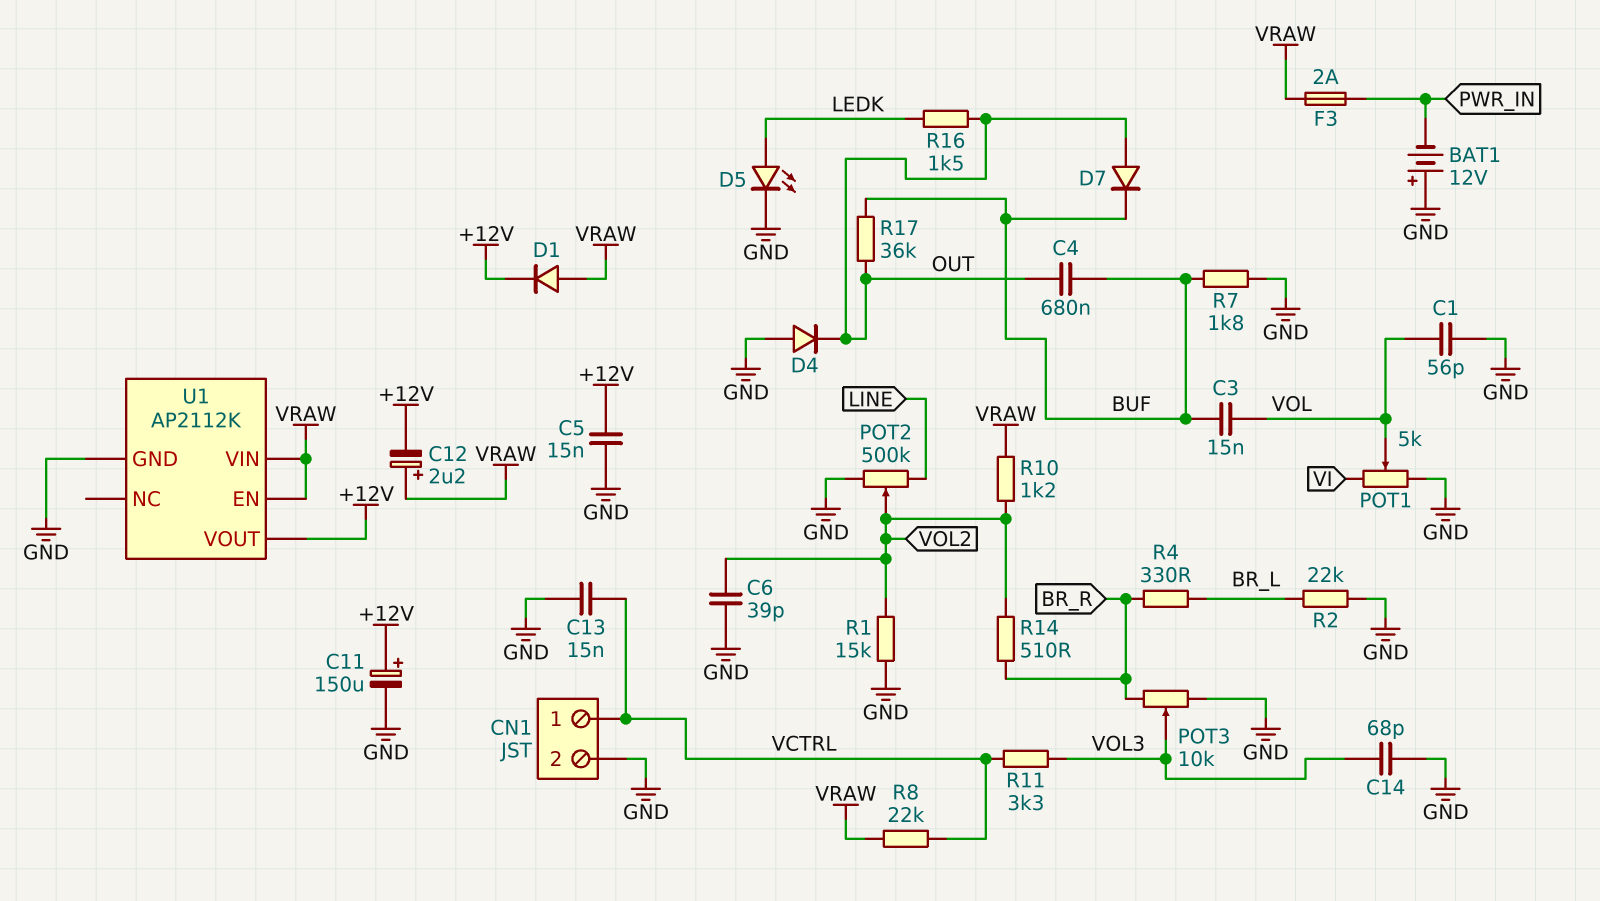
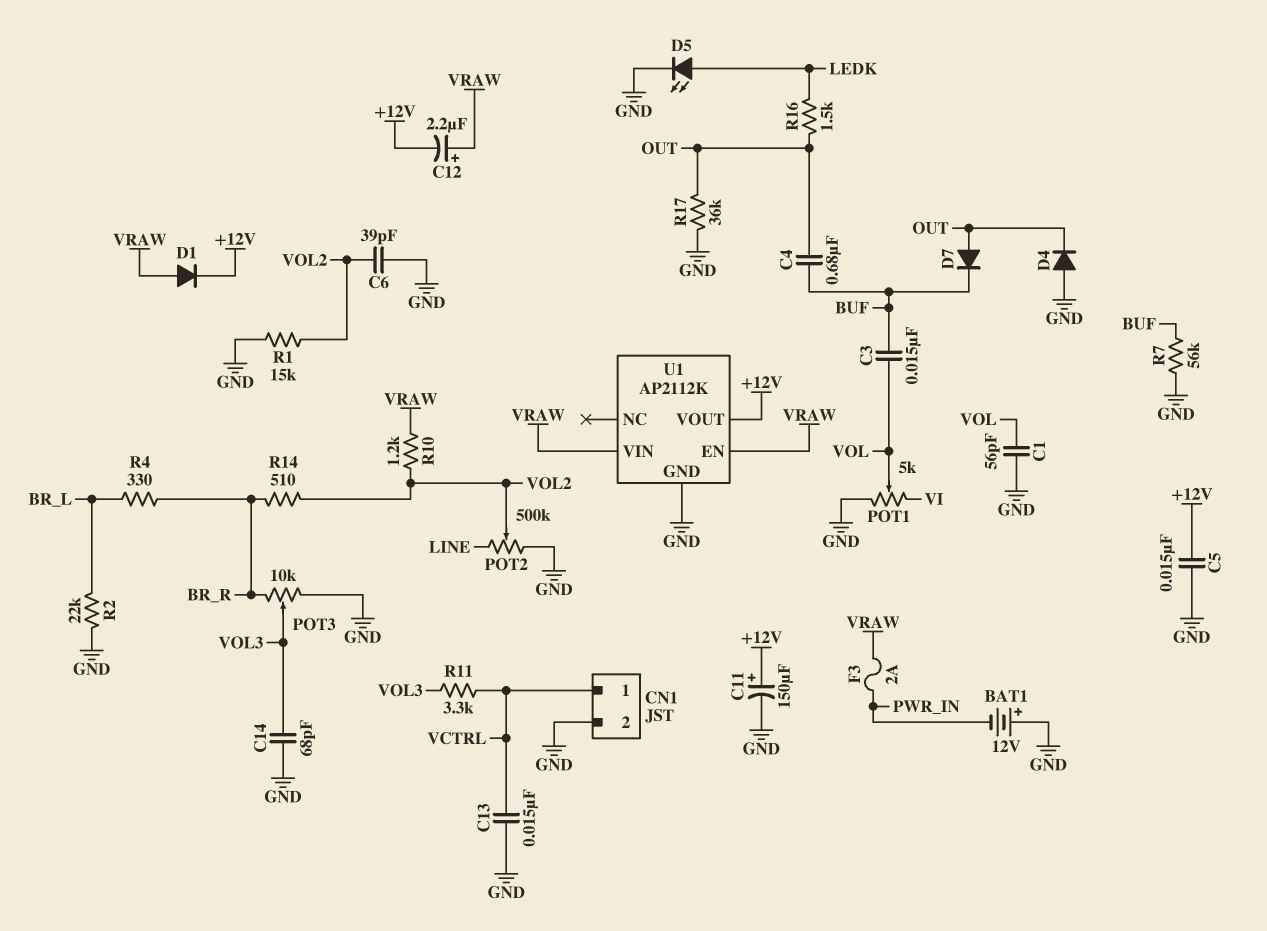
R7: 1.8k (BUF, GND) -> 56k (BUF, GND)
R8: 22k (VCTRL, VRAW) -> none
R17: 36k (BUF, OUT) -> 36k (GND, OUT)

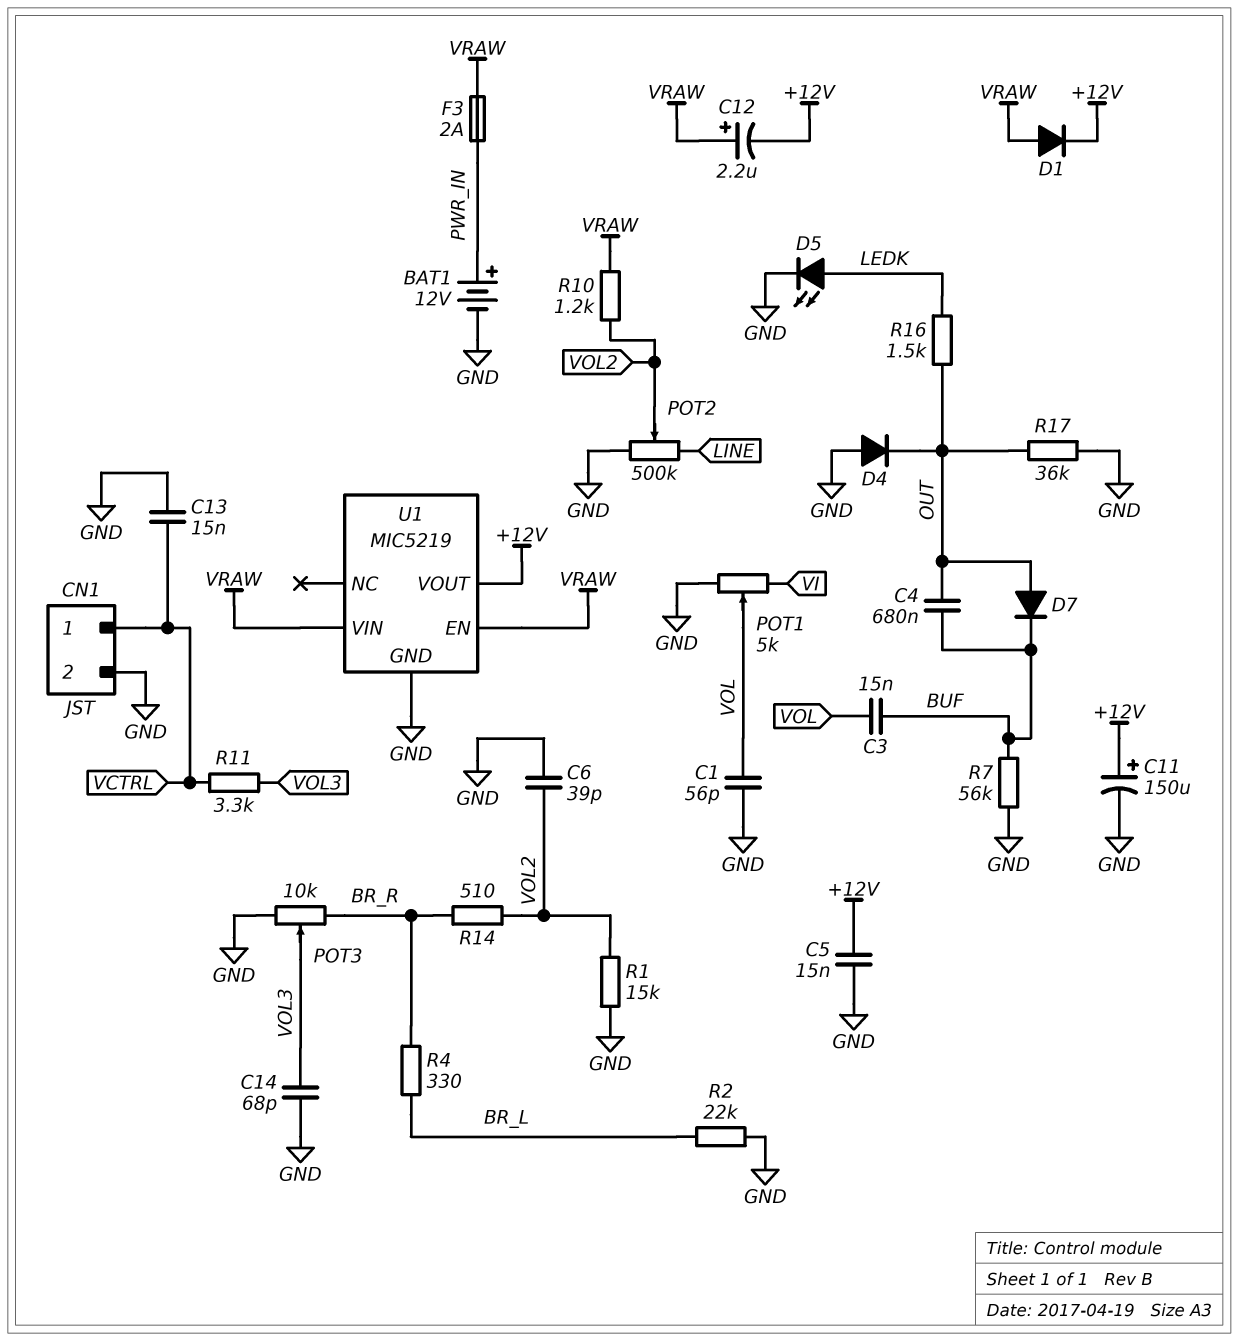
BAT1: 12V (plus GND, minus PWR_IN) -> 12V (plus PWR_IN, minus GND)
U1: AP2112K -> MIC5219

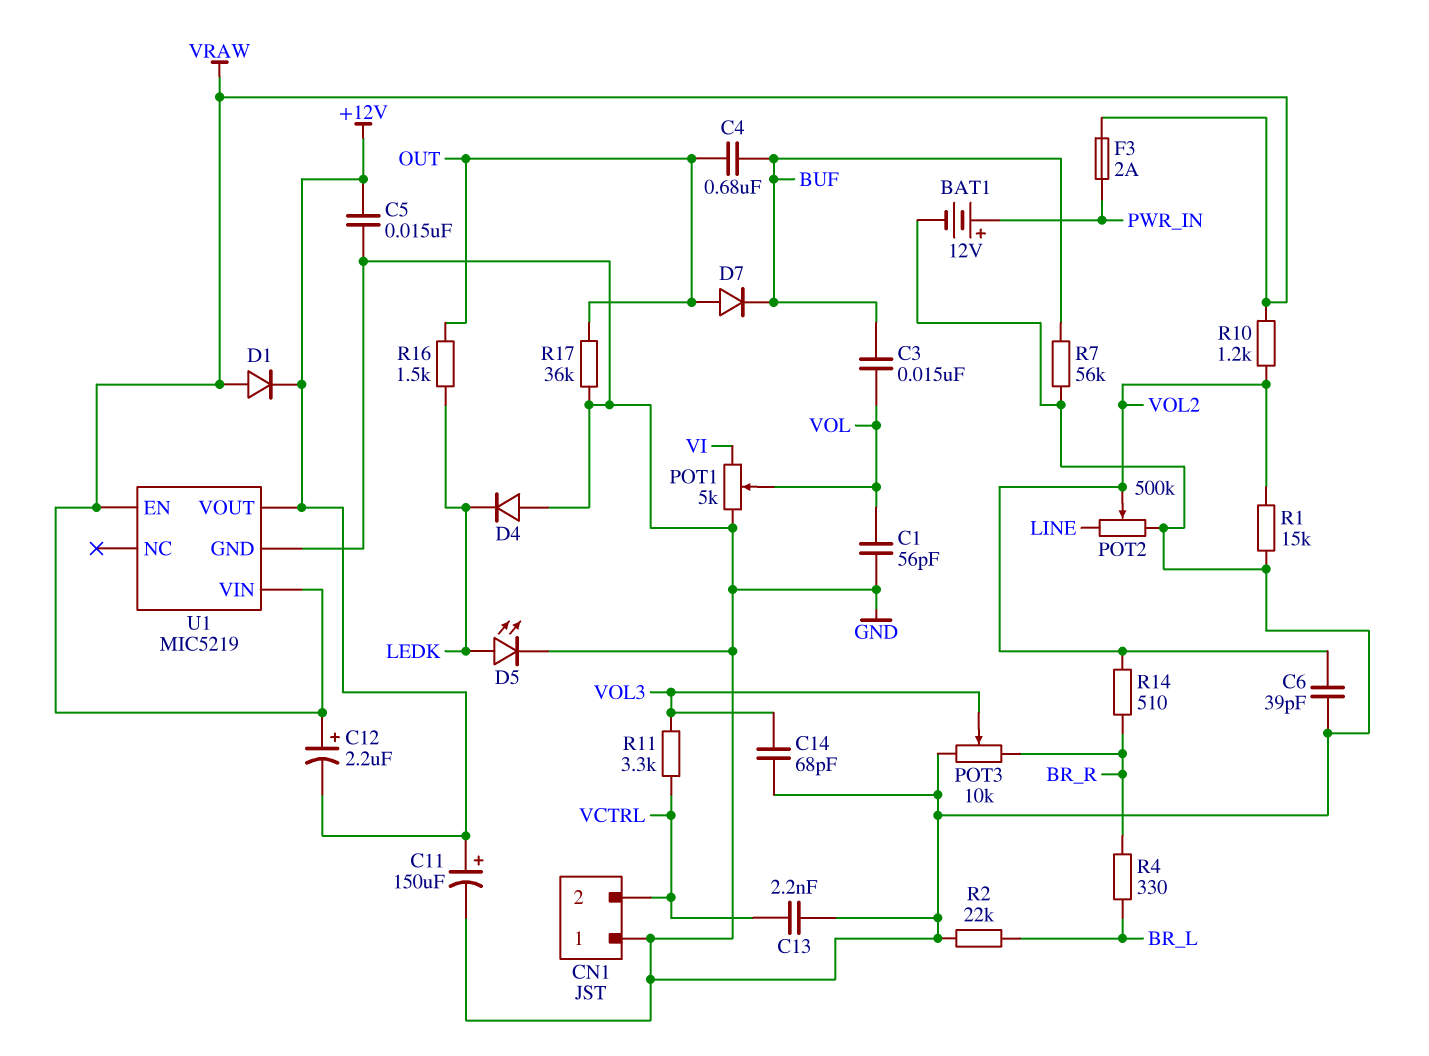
C13: 15nF (GND, VCTRL) -> 2.2nF (GND, VCTRL)
CN1 pin 1: VCTRL -> GND
CN1 pin 2: GND -> VCTRL
D4: diode (A GND, K OUT) -> diode (A GND, K LEDK)

